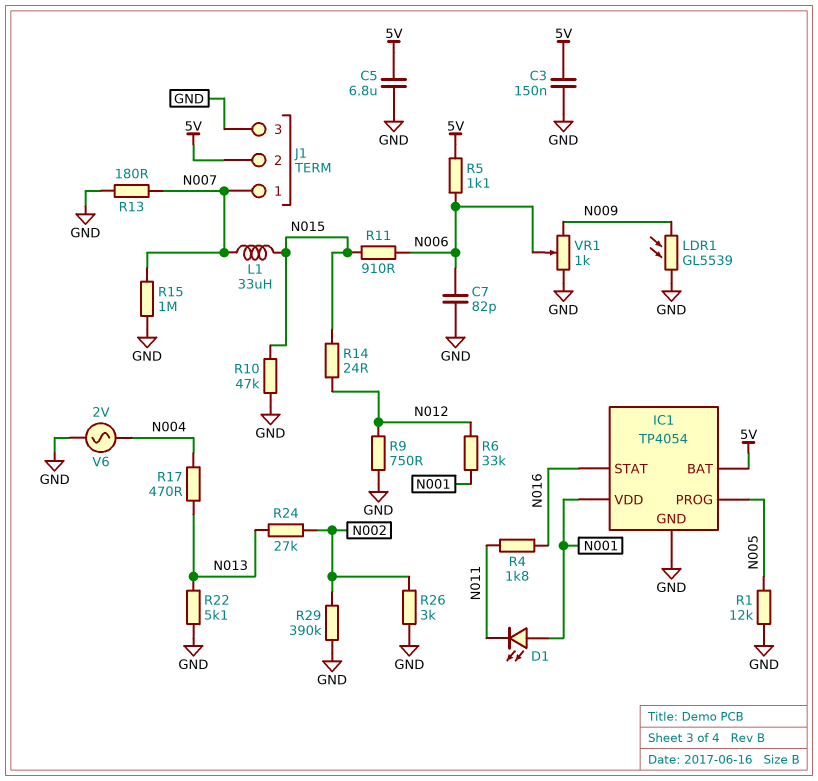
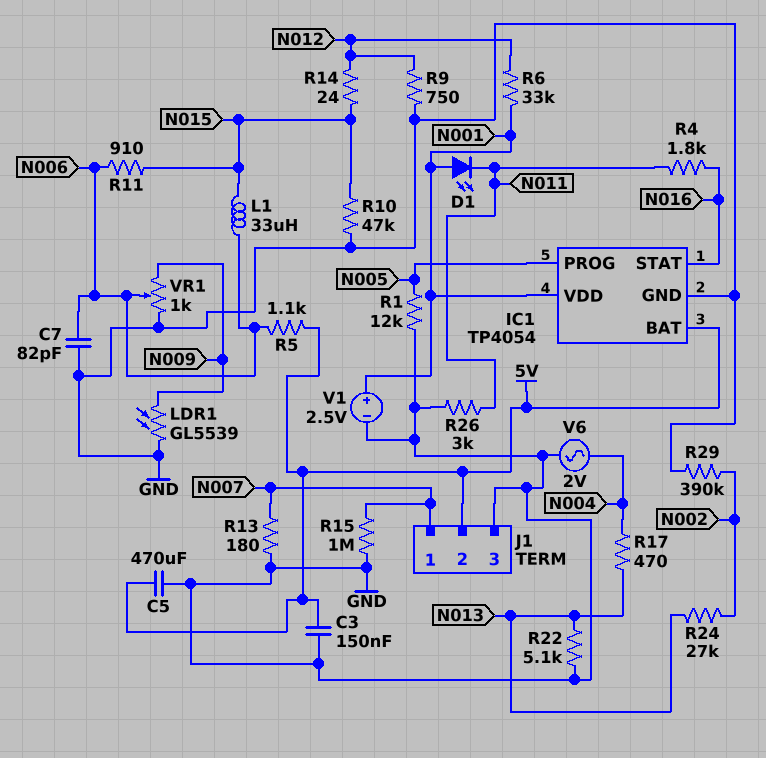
C5: 6.8uF (5V, GND) -> 470uF (5V, GND)
L1: 33uH (N007, N015) -> 33uH (N006, N015)
R26: 3k (GND, N002) -> 3k (GND, N011)
V1: none -> 2.5V (plus N001, minus GND)

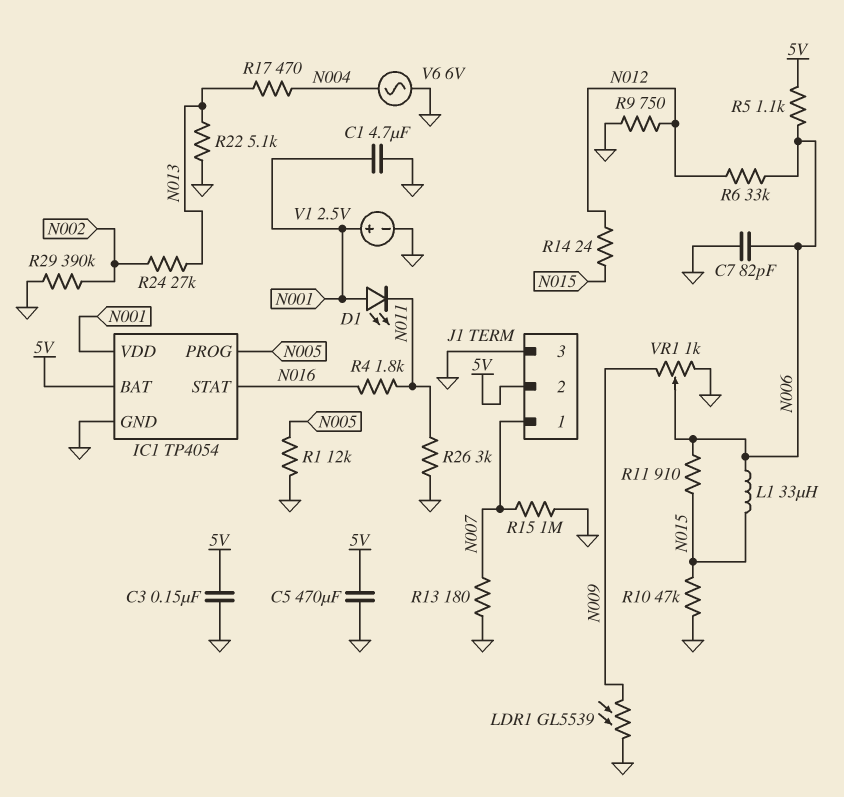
C1: none -> 4.7uF (GND, N001)
R6: 33k (N001, N012) -> 33k (N006, N012)
V6: AC 2V (GND, N004) -> AC 6V (GND, N004)

